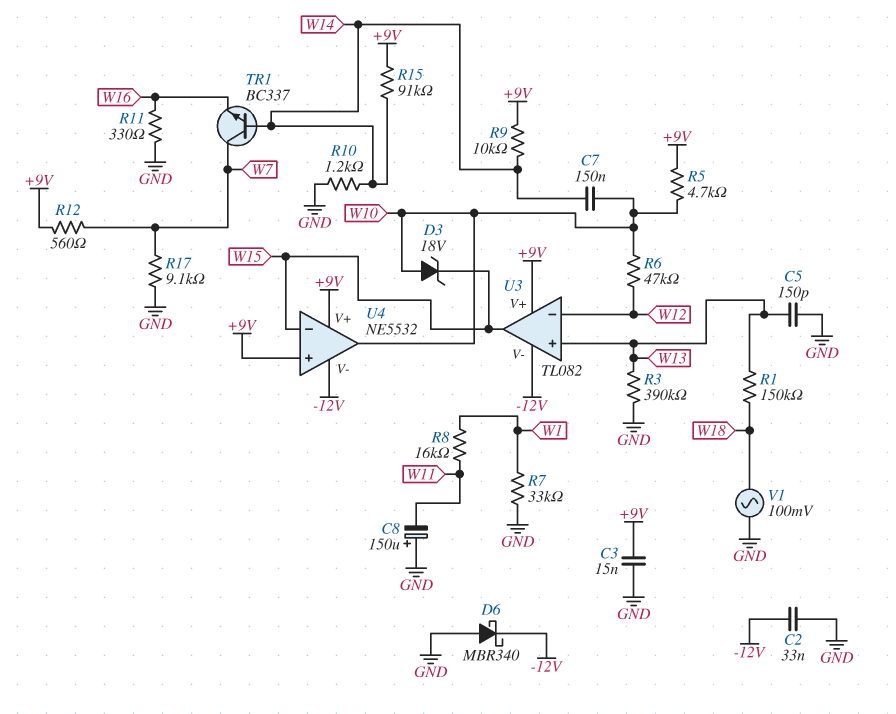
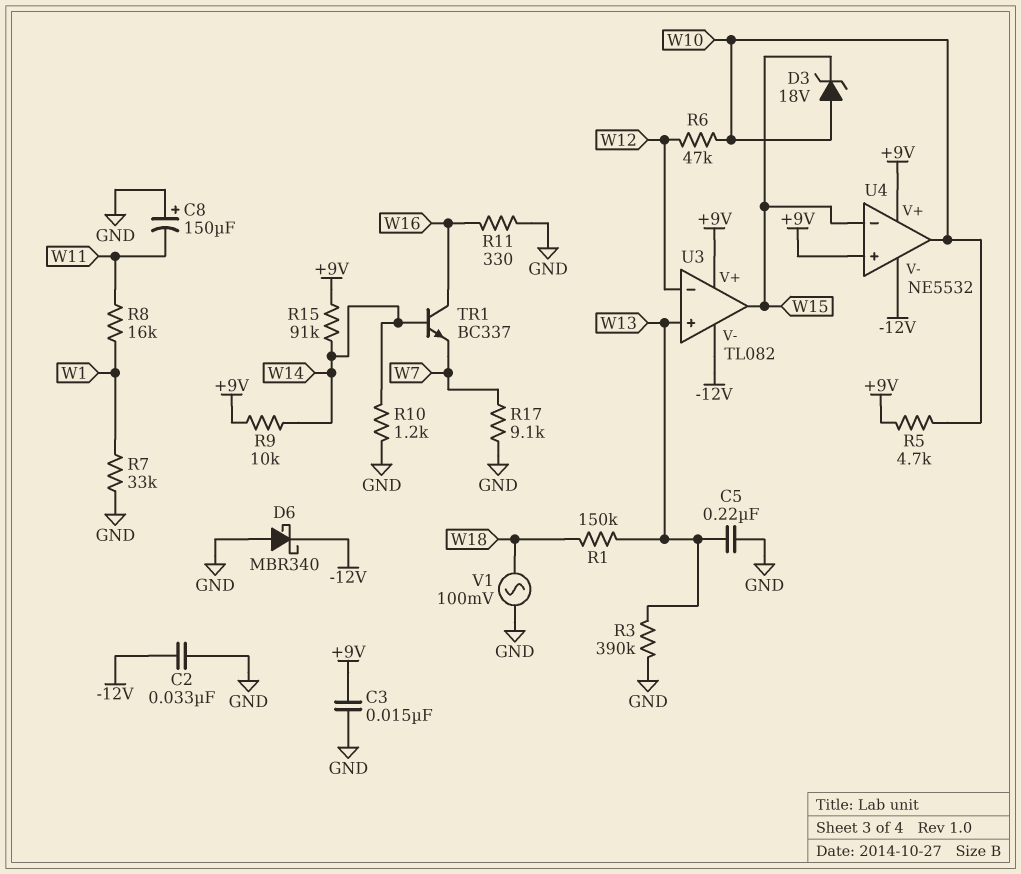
C5: 150pF (GND, W13) -> 220nF (GND, W13)
C7: 150nF (W10, W14) -> none
R12: 560 (+9V, W7) -> none
TR1: NPN BC337 (B W14, C W7, E W16) -> NPN BC337 (B W14, C W16, E W7)

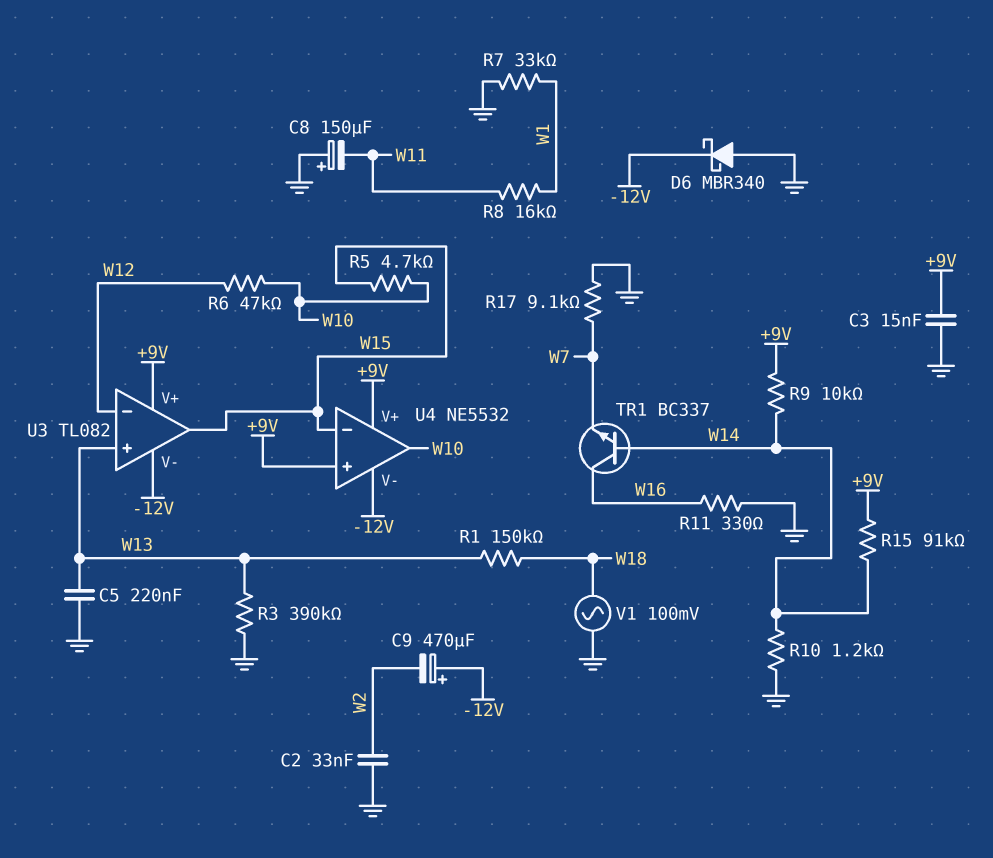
C2: 33nF (-12V, GND) -> 33nF (GND, W2)
C9: none -> 470uF (plus -12V, minus W2)
D3: zener 18V (A W10, K W15) -> none
R5: 4.7k (+9V, W10) -> 4.7k (W10, W15)

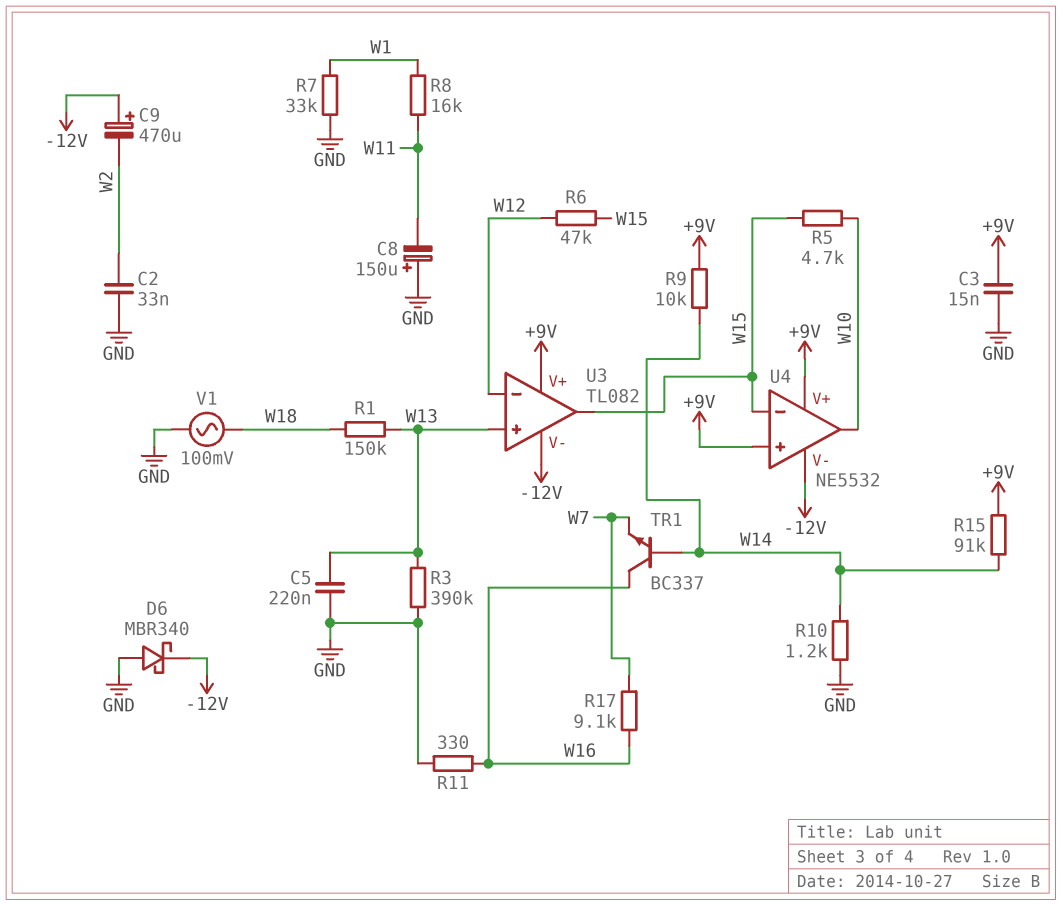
R6: 47k (W10, W12) -> 47k (W12, W15)
R17: 9.1k (GND, W7) -> 9.1k (W7, W16)

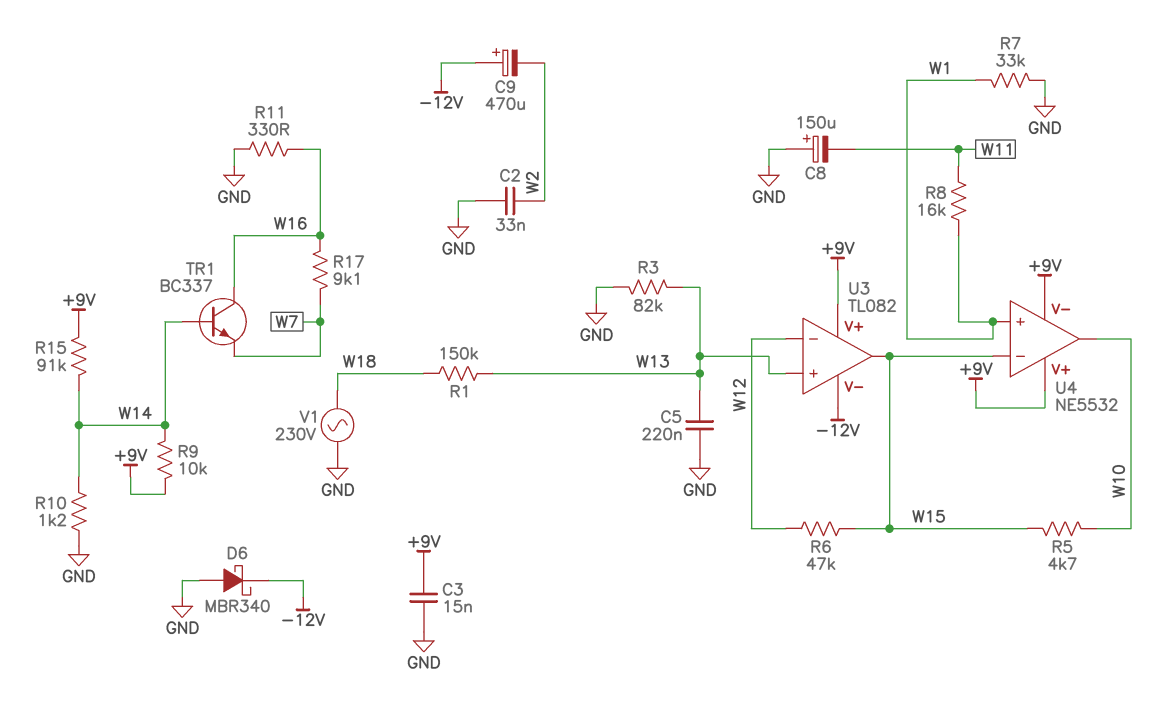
R3: 390k (GND, W13) -> 82k (GND, W13)
U4 pin V-: -12V -> +9V
U4 pin in+: +9V -> W1
V1: AC 100mV (GND, W18) -> AC 230V (GND, W18)

